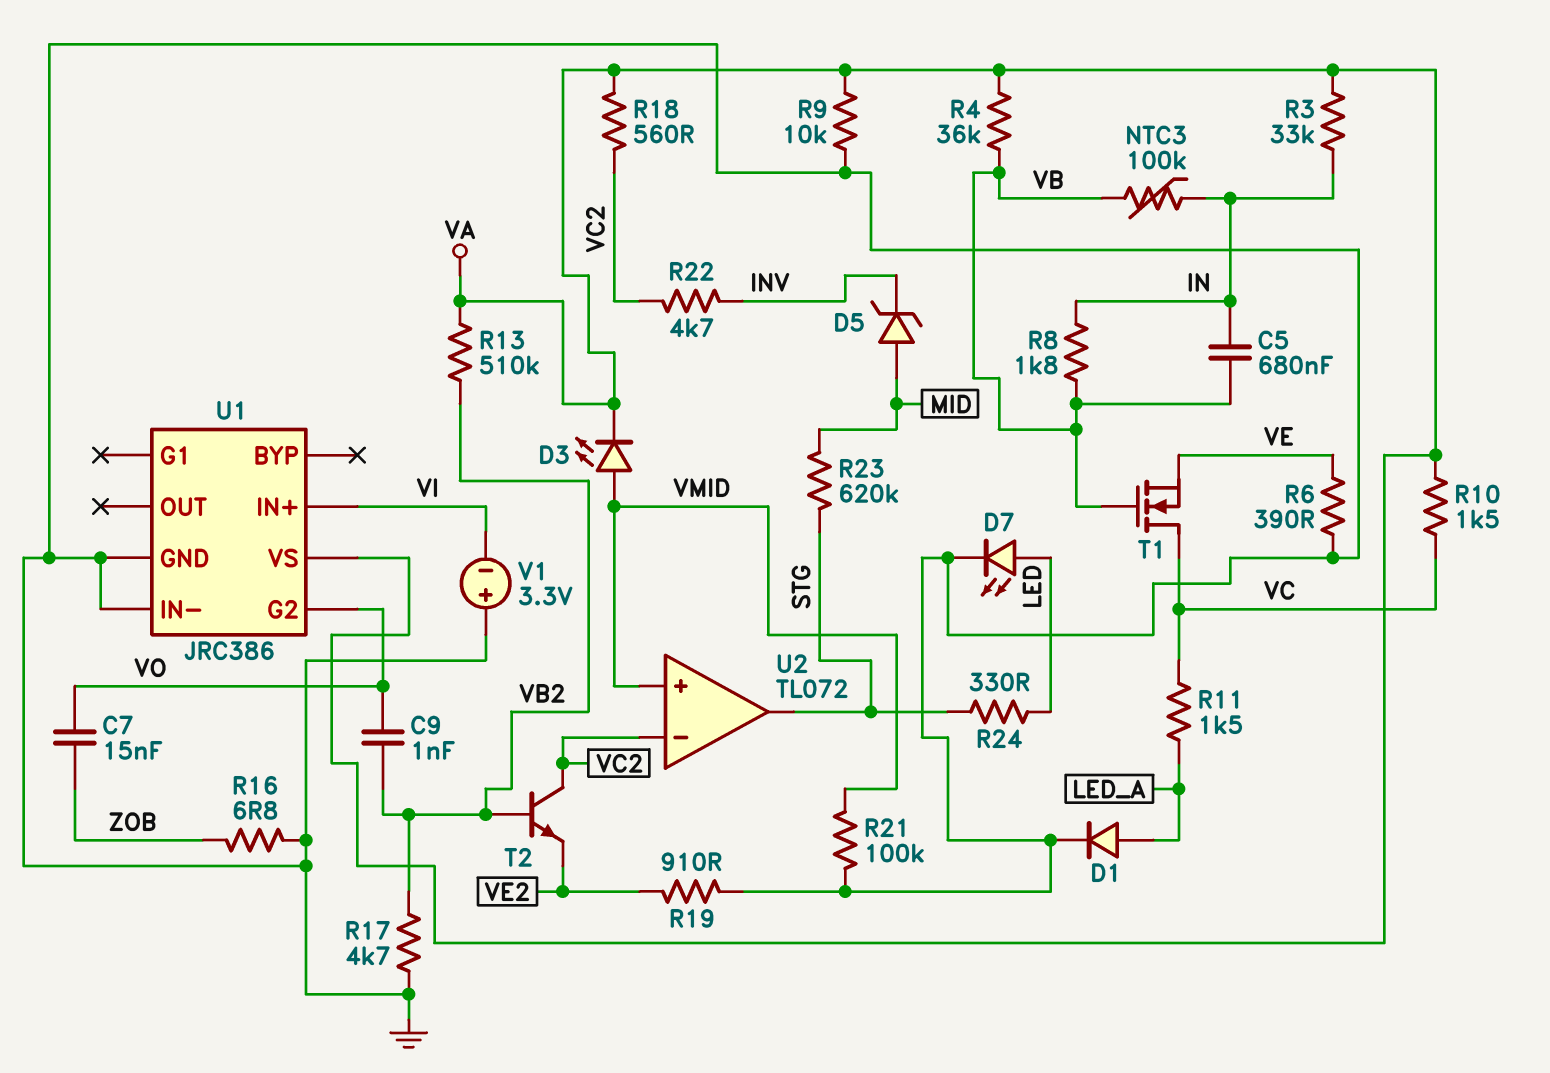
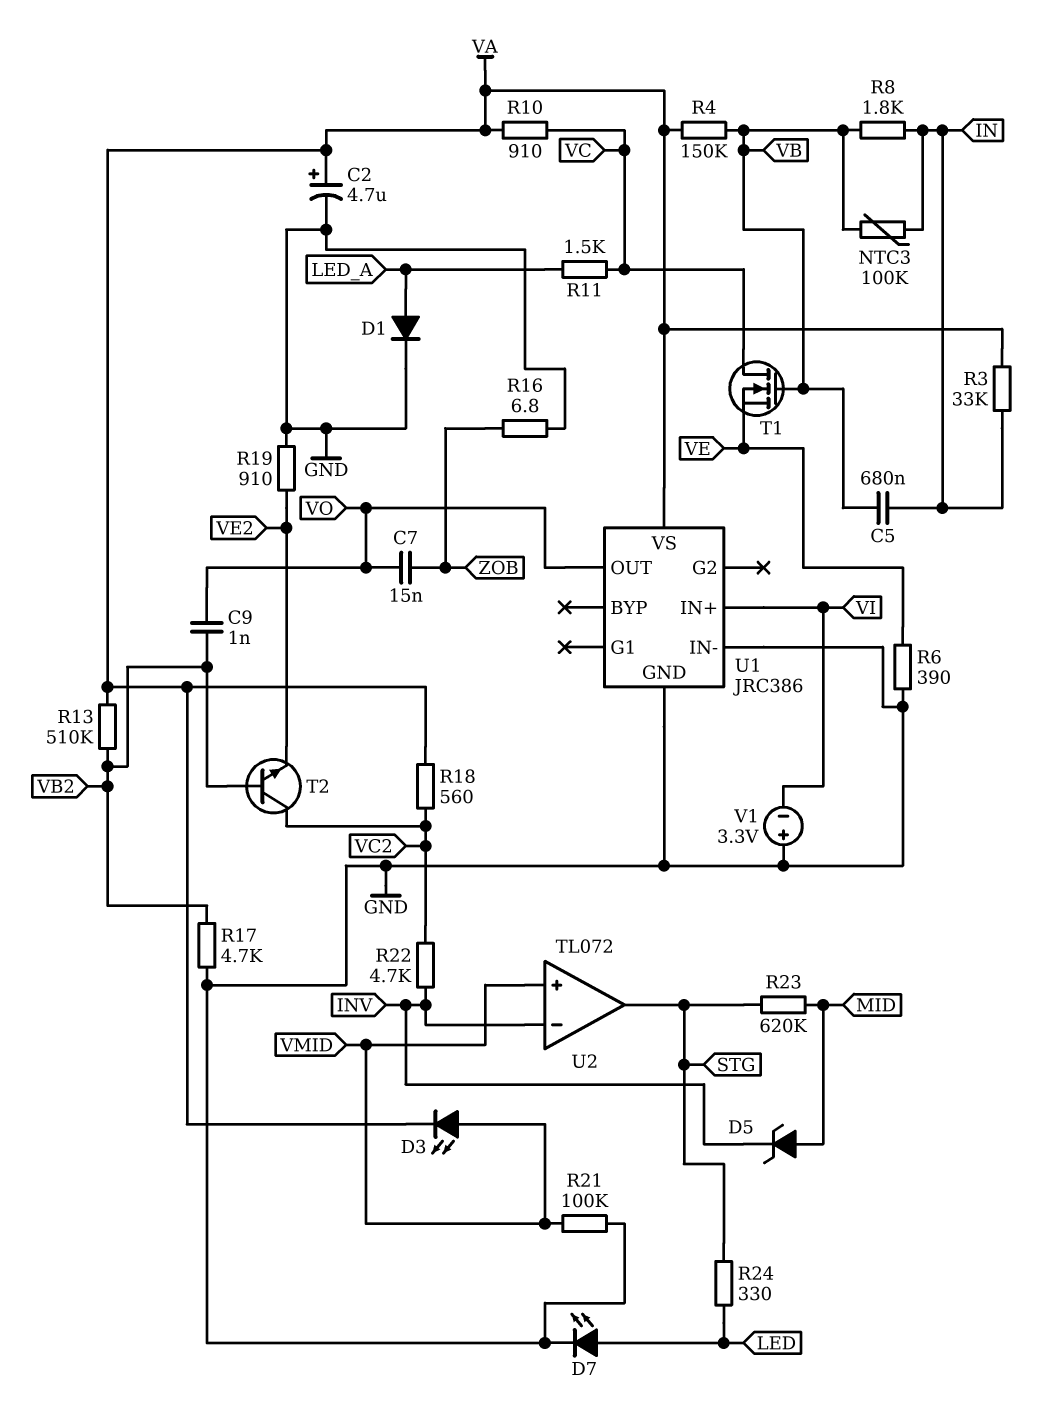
C2: none -> 4.7uF (plus VA, minus GND)
R4: 36k (VA, VB) -> 150k (VA, VB)
R9: 10k (GND, VA) -> none
R10: 1.5k (VA, VC) -> 910 (VA, VC)
U1 pin G2: VO -> none
U1 pin OUT: none -> VO
U2 pin in-: VC2 -> INV

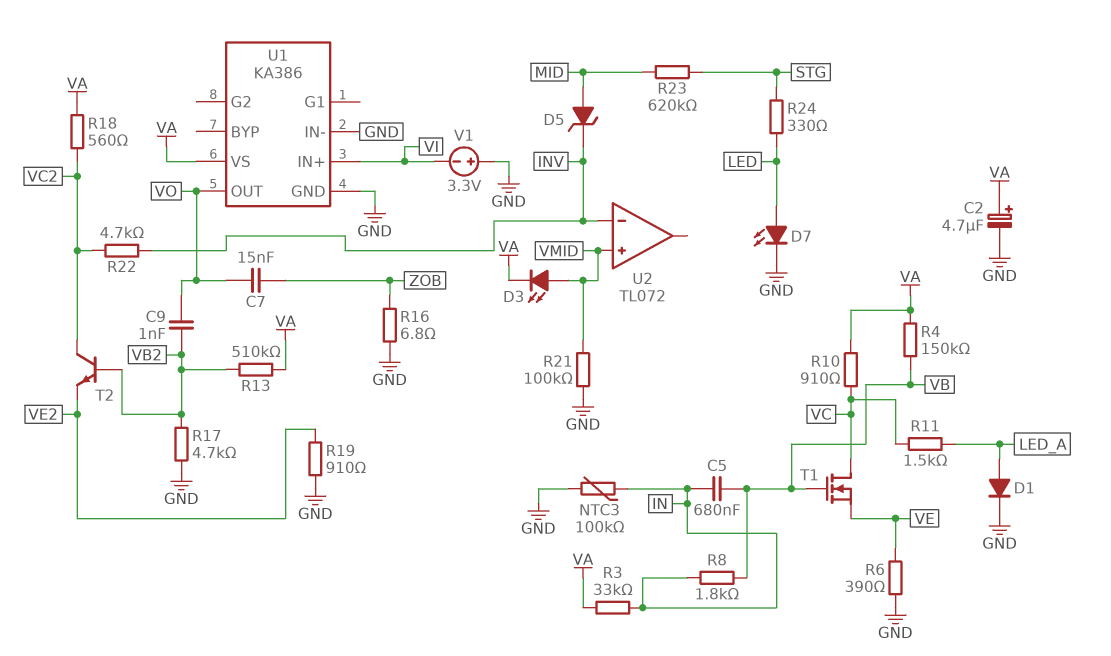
NTC3: 100k (IN, VB) -> 100k (GND, IN)
U1: JRC386 -> KA386
U2 pin out: STG -> none

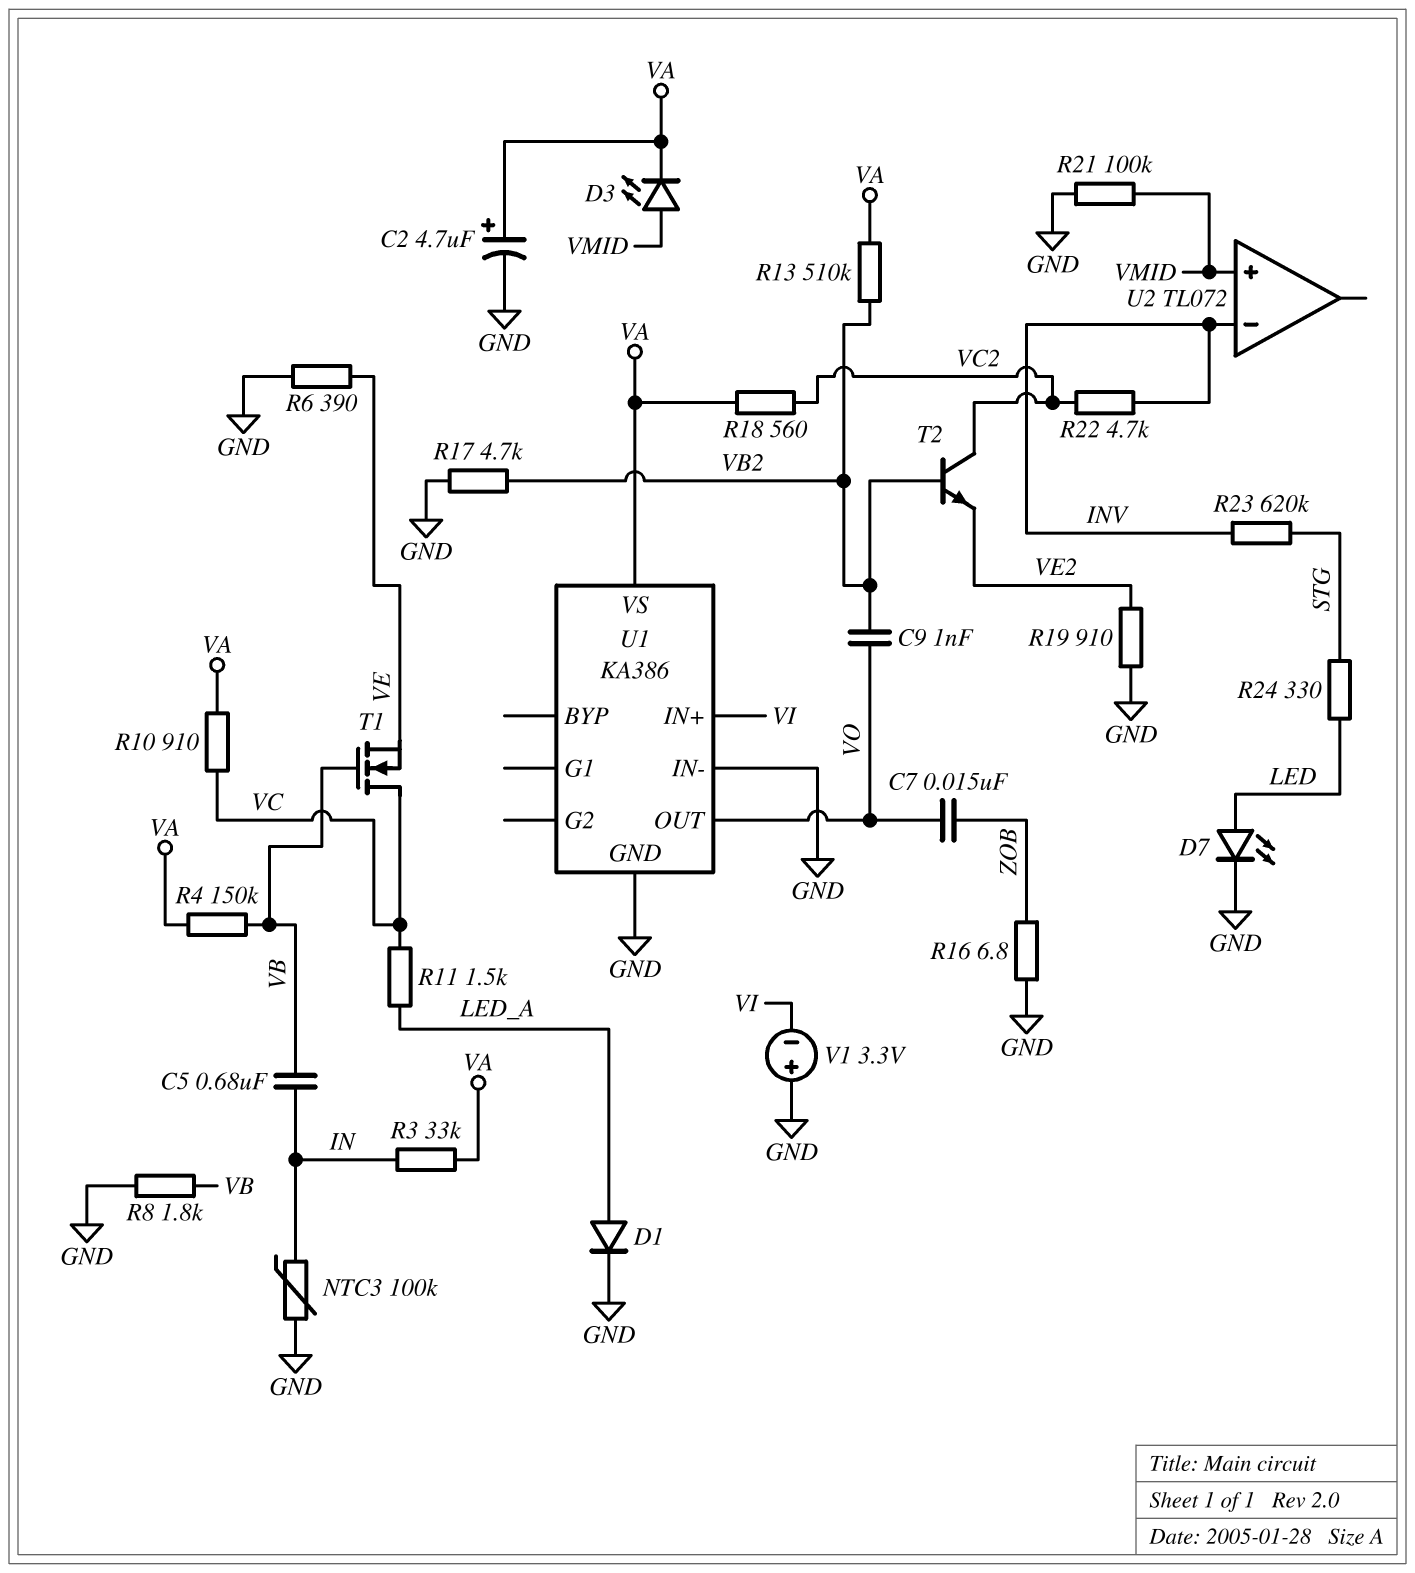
D5: zener (A MID, K INV) -> none
R8: 1.8k (IN, VB) -> 1.8k (GND, VB)
R23: 620k (MID, STG) -> 620k (INV, STG)

